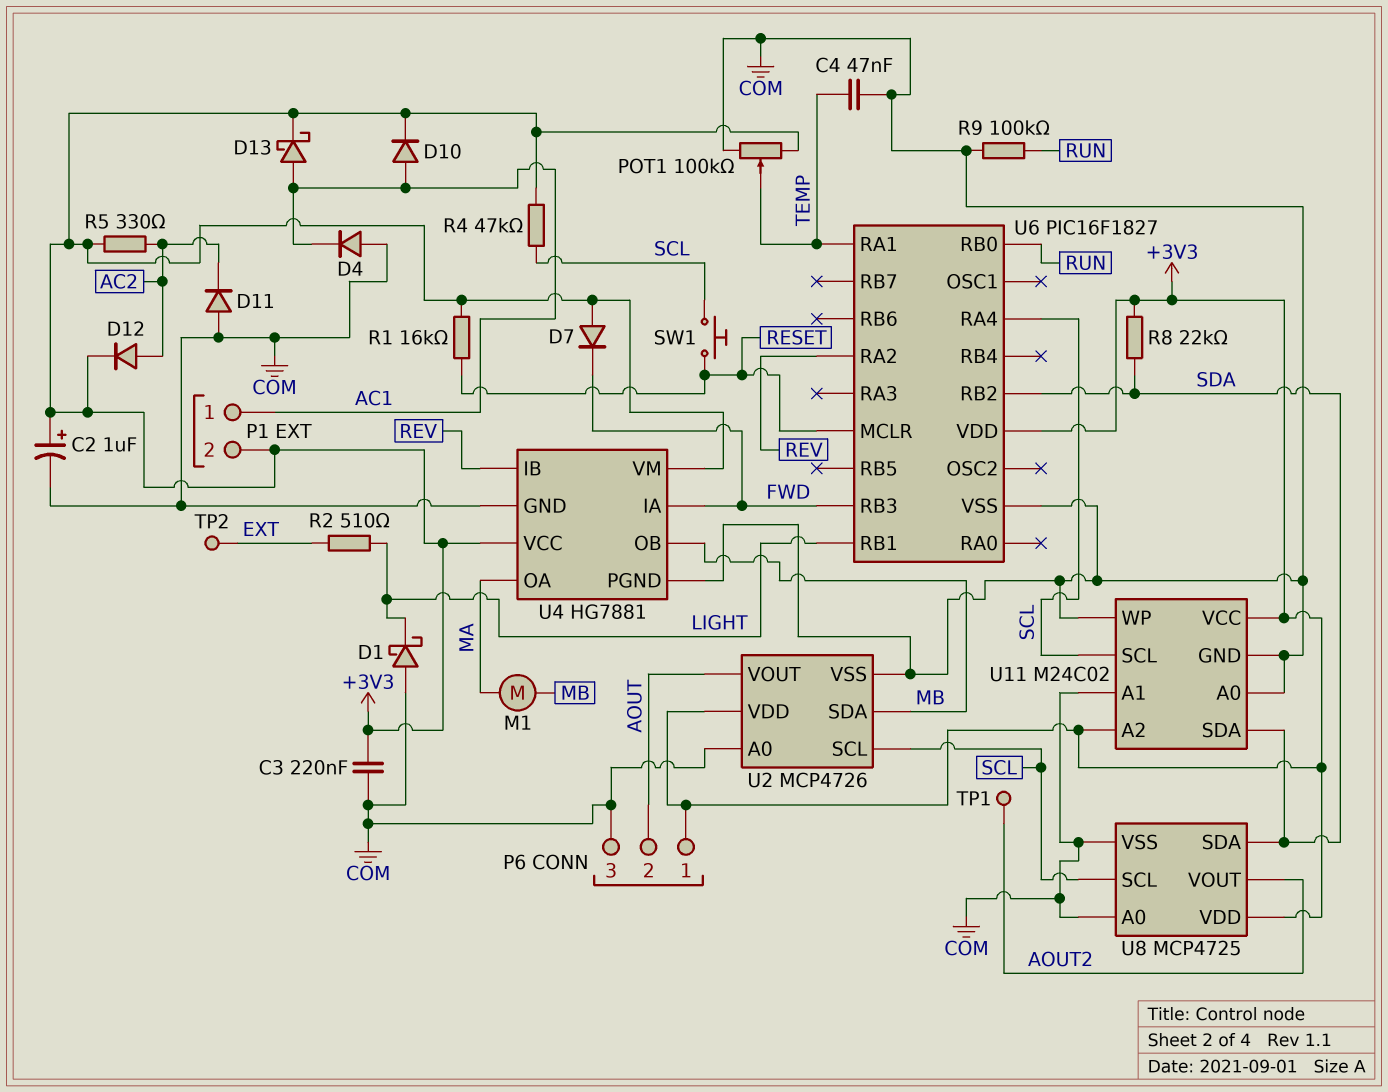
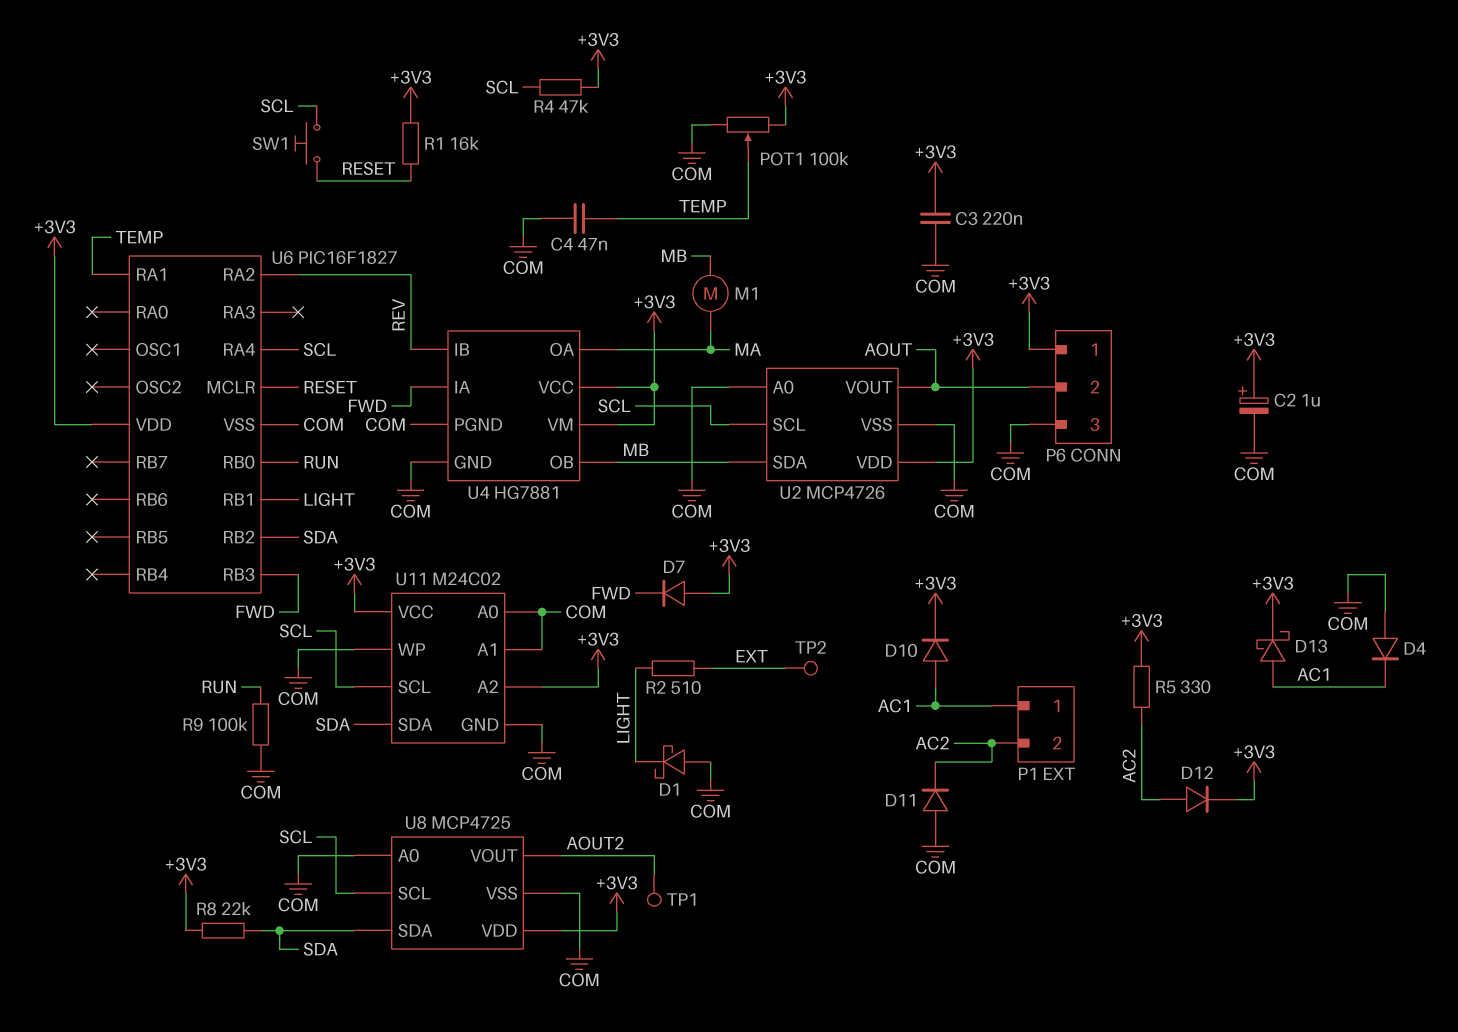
P1 pin 2: +3V3 -> AC2

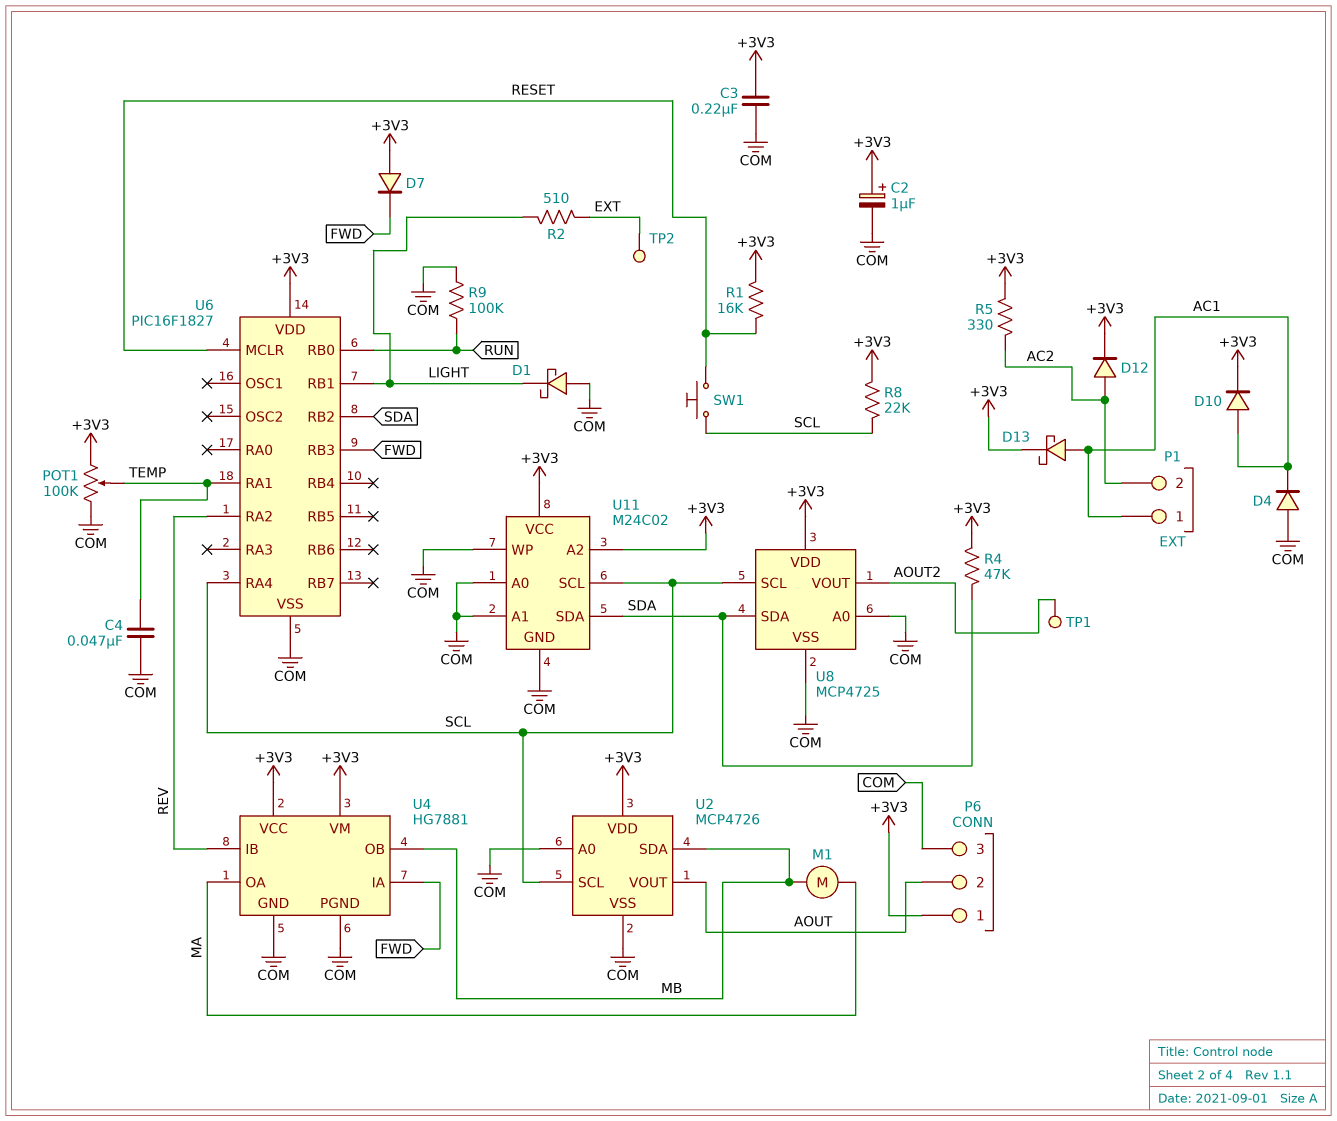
D11: diode (A COM, K AC2) -> none
R4: 47k (+3V3, SCL) -> 47k (+3V3, SDA)
R8: 22k (+3V3, SDA) -> 22k (+3V3, SCL)

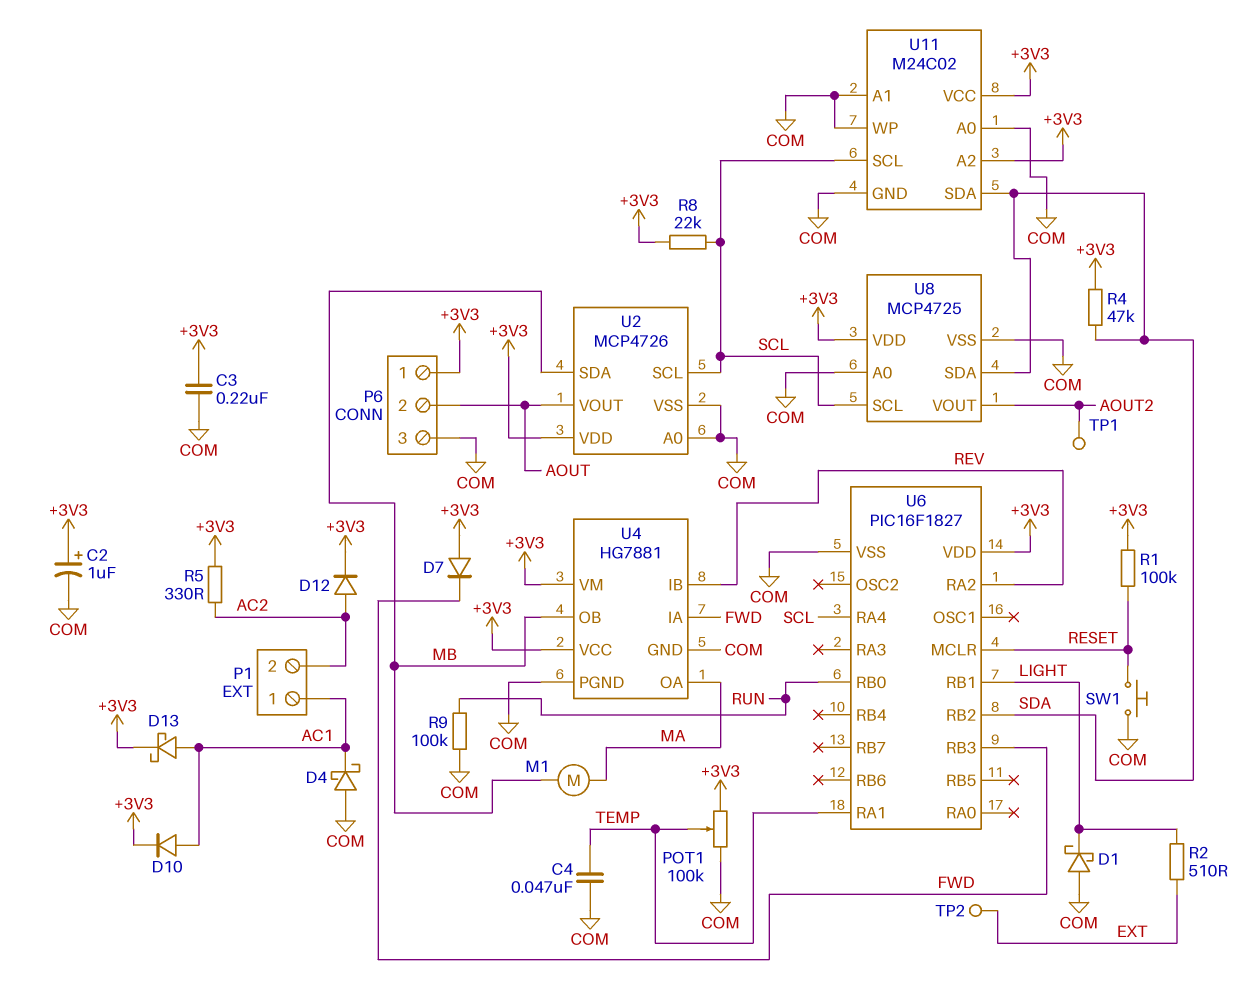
D4: diode (A COM, K AC1) -> schottky (A COM, K AC1)
R1: 16k (+3V3, RESET) -> 100k (+3V3, RESET)
SW1: button (RESET, SCL) -> button (COM, RESET)

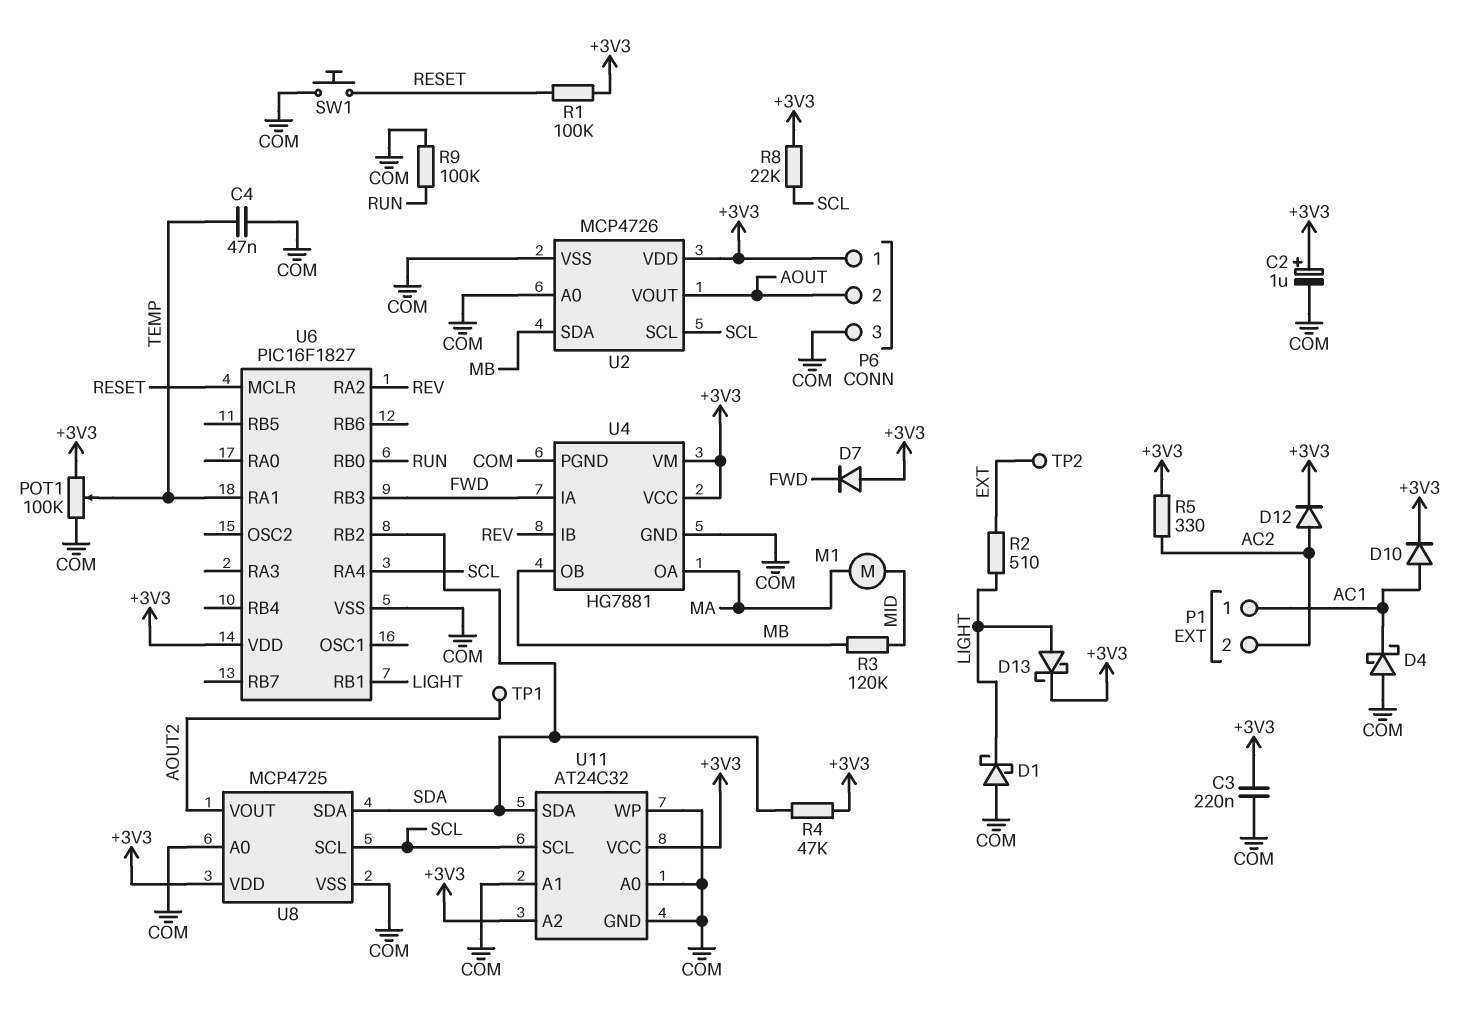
D13: schottky (A AC1, K +3V3) -> schottky (A LIGHT, K +3V3)
M1: motor (MA, MB) -> motor (MA, MID)
R3: none -> 120k (MB, MID)
U11: M24C02 -> AT24C32

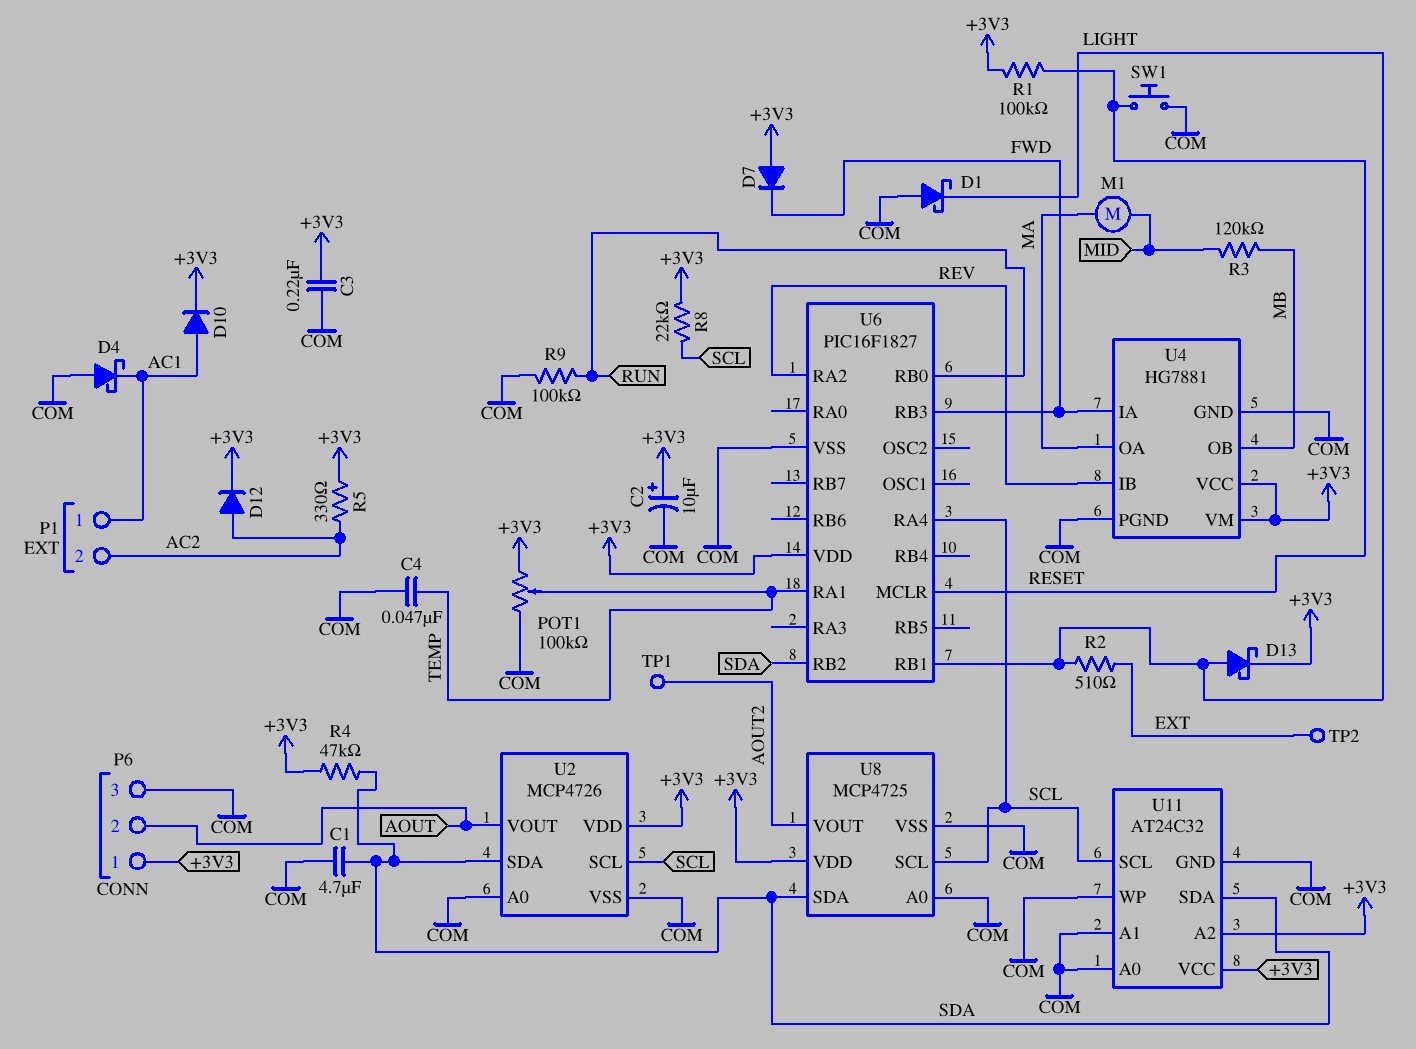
C1: none -> 4.7uF (COM, SDA)
C2: 1uF (plus +3V3, minus COM) -> 10uF (plus +3V3, minus COM)
U2 pin SDA: MB -> SDA

